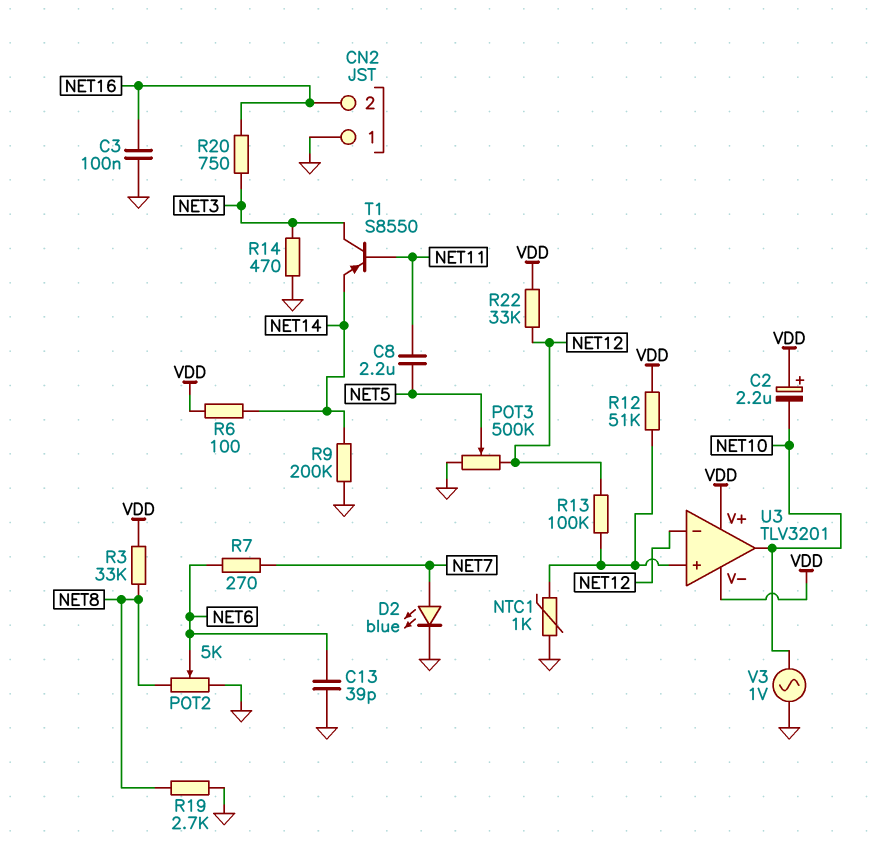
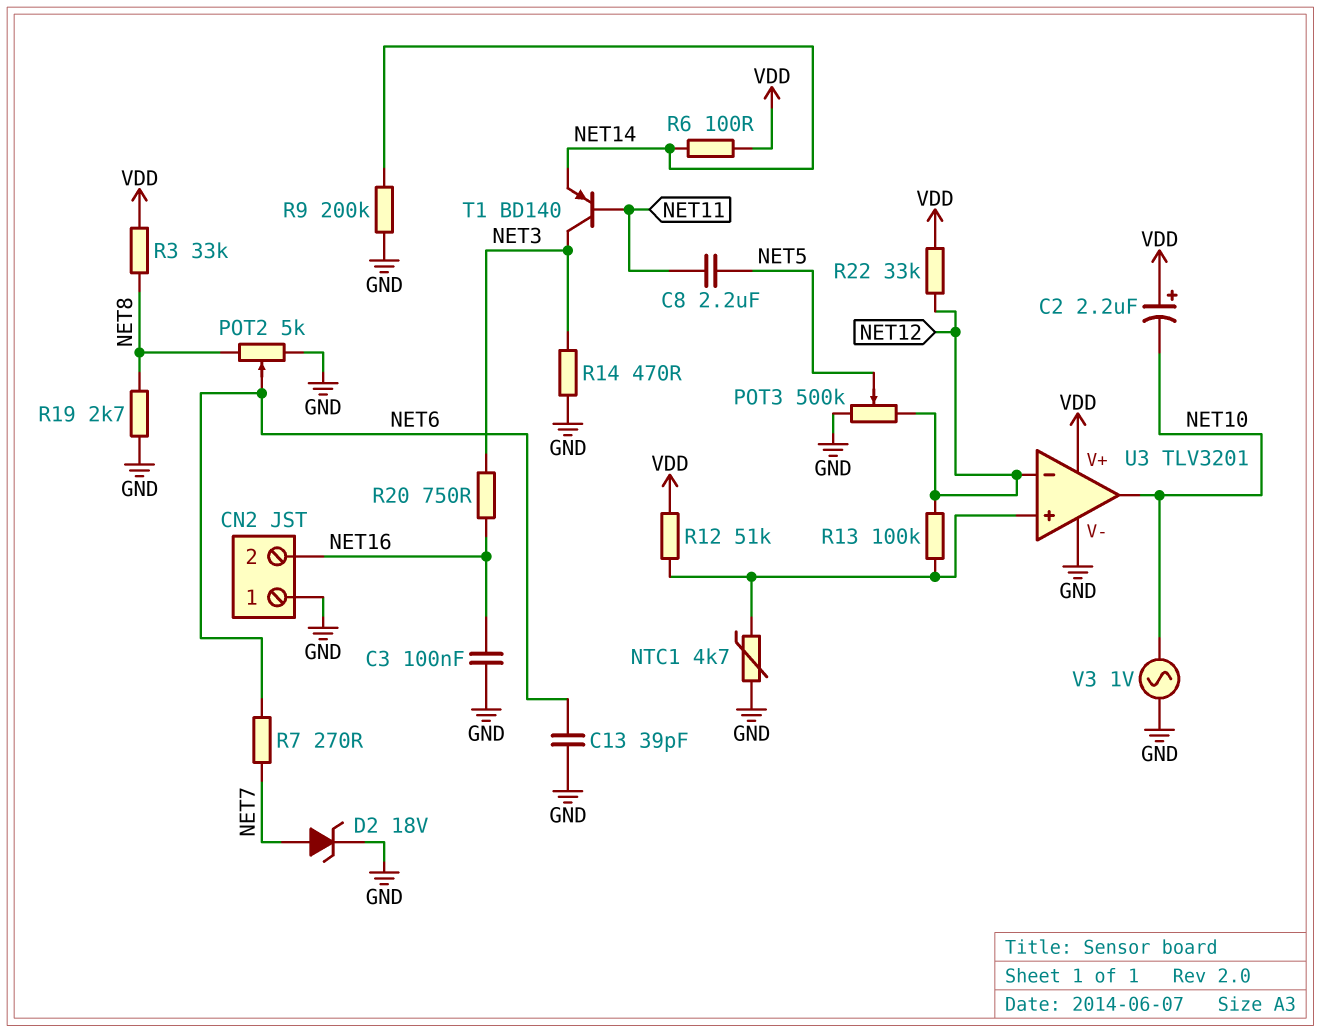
D2: LED blue (A NET7, K GND) -> zener 18V (A NET7, K GND)
NTC1: 1k (GND, U3/in+) -> 4.7k (GND, U3/in+)
T1: PNP S8550 (B NET11, C NET3, E NET14) -> PNP BD140 (B NET11, C NET3, E NET14)
U3 pin V-: VDD -> GND

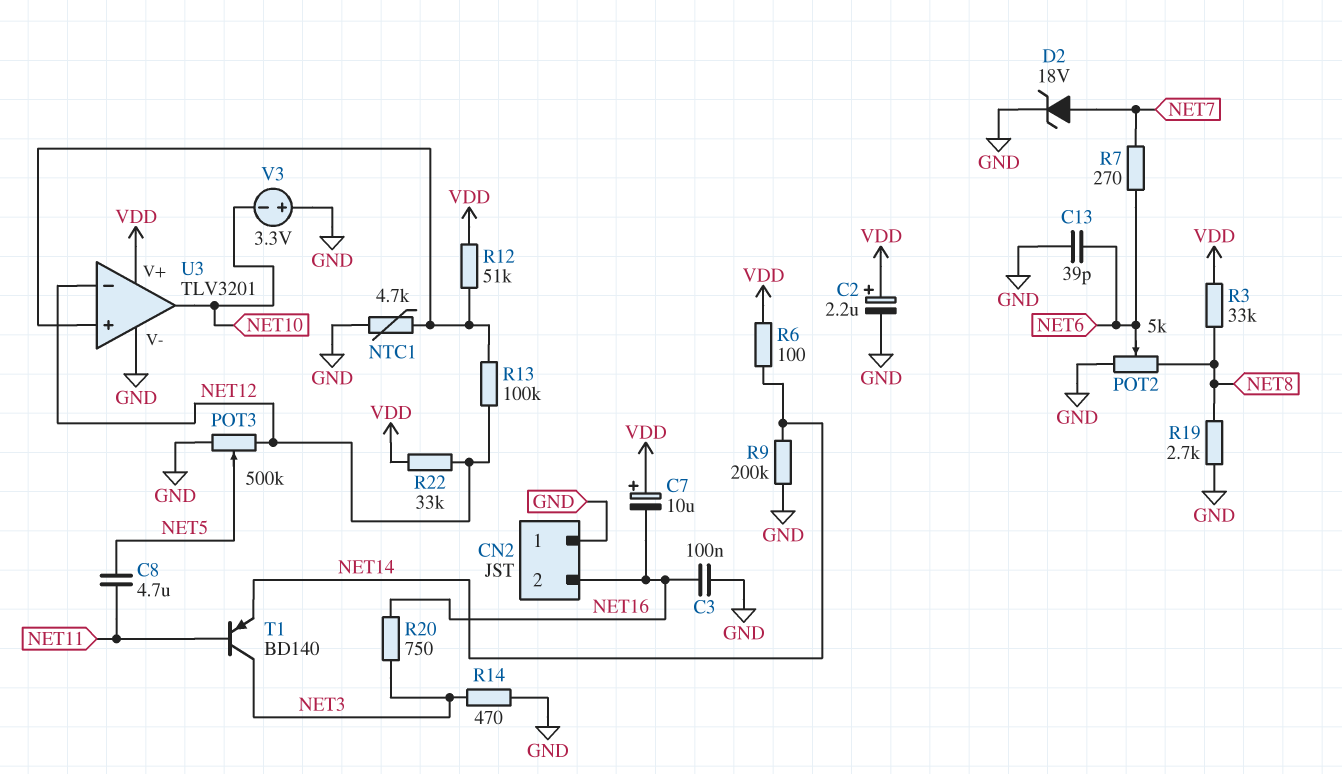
C2: 2.2uF (plus VDD, minus NET10) -> 2.2uF (plus VDD, minus GND)
C7: none -> 10uF (plus VDD, minus NET16)
C8: 2.2uF (NET5, NET11) -> 4.7uF (NET5, NET11)
V3: AC 1V (GND, NET10) -> 3.3V (plus GND, minus NET10)

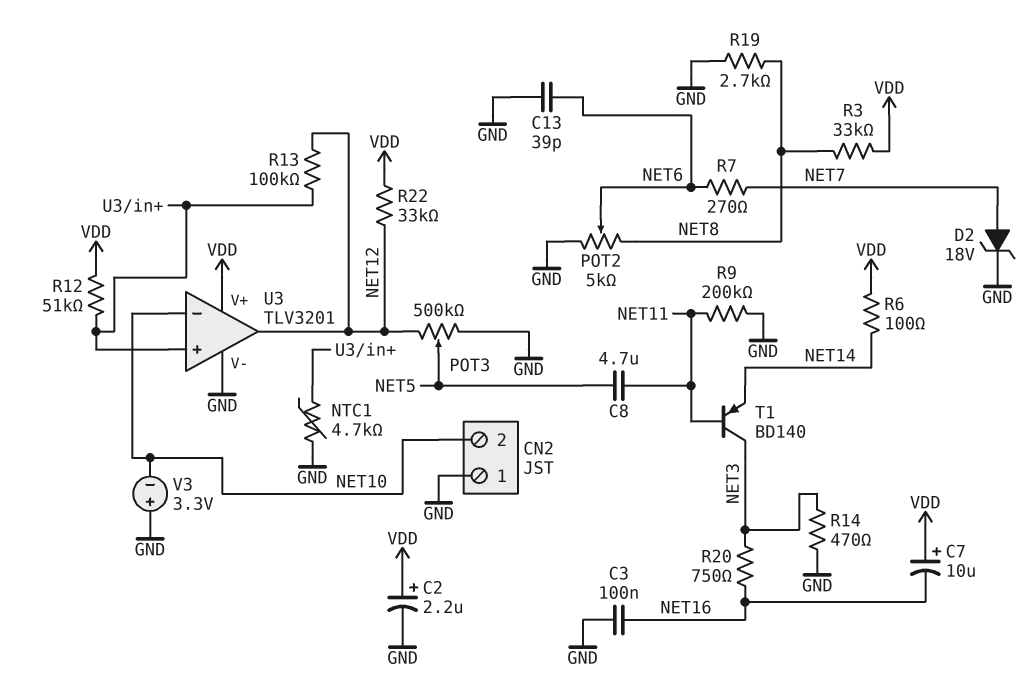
CN2 pin 2: NET16 -> NET10
R9: 200k (GND, NET14) -> 200k (GND, NET11)
U3 pin in-: NET12 -> NET10
U3 pin out: NET10 -> NET12

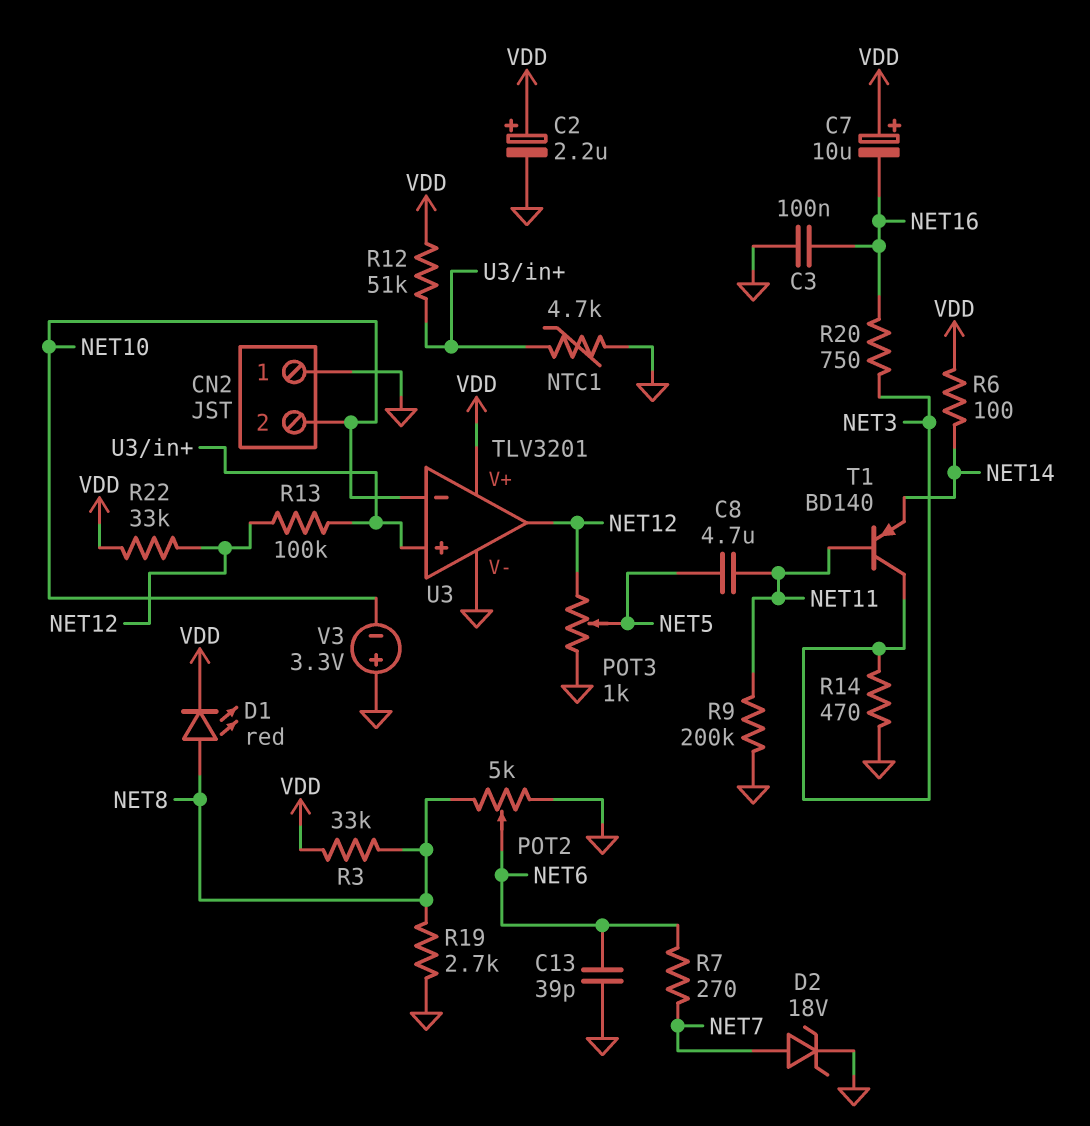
D1: none -> LED red (A NET8, K VDD)
POT3: 500k (GND, NET12, wiper NET5) -> 1k (GND, NET12, wiper NET5)

